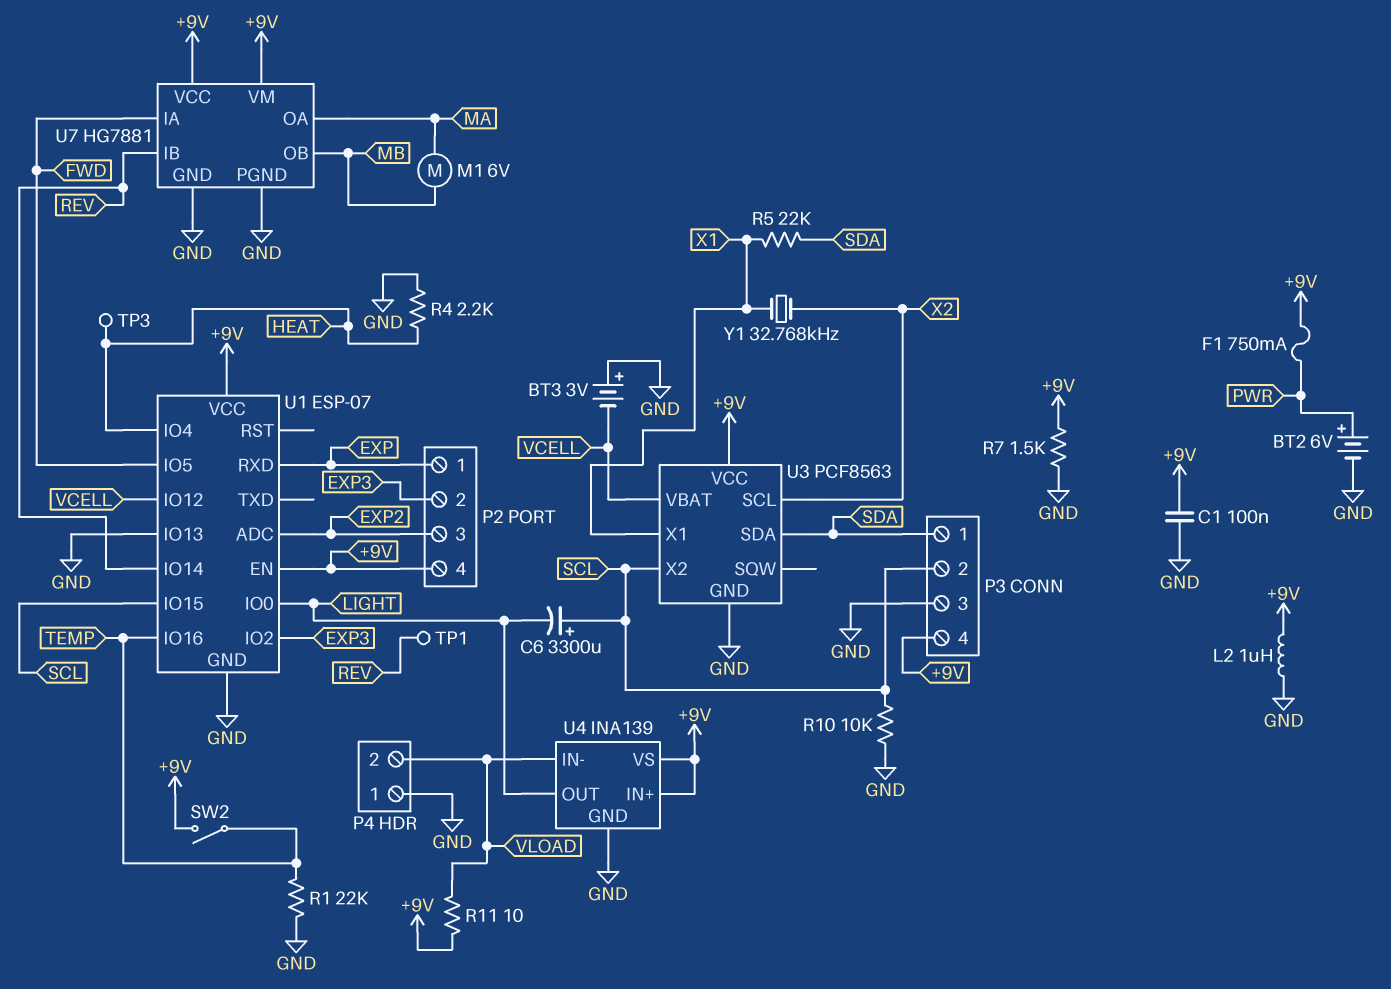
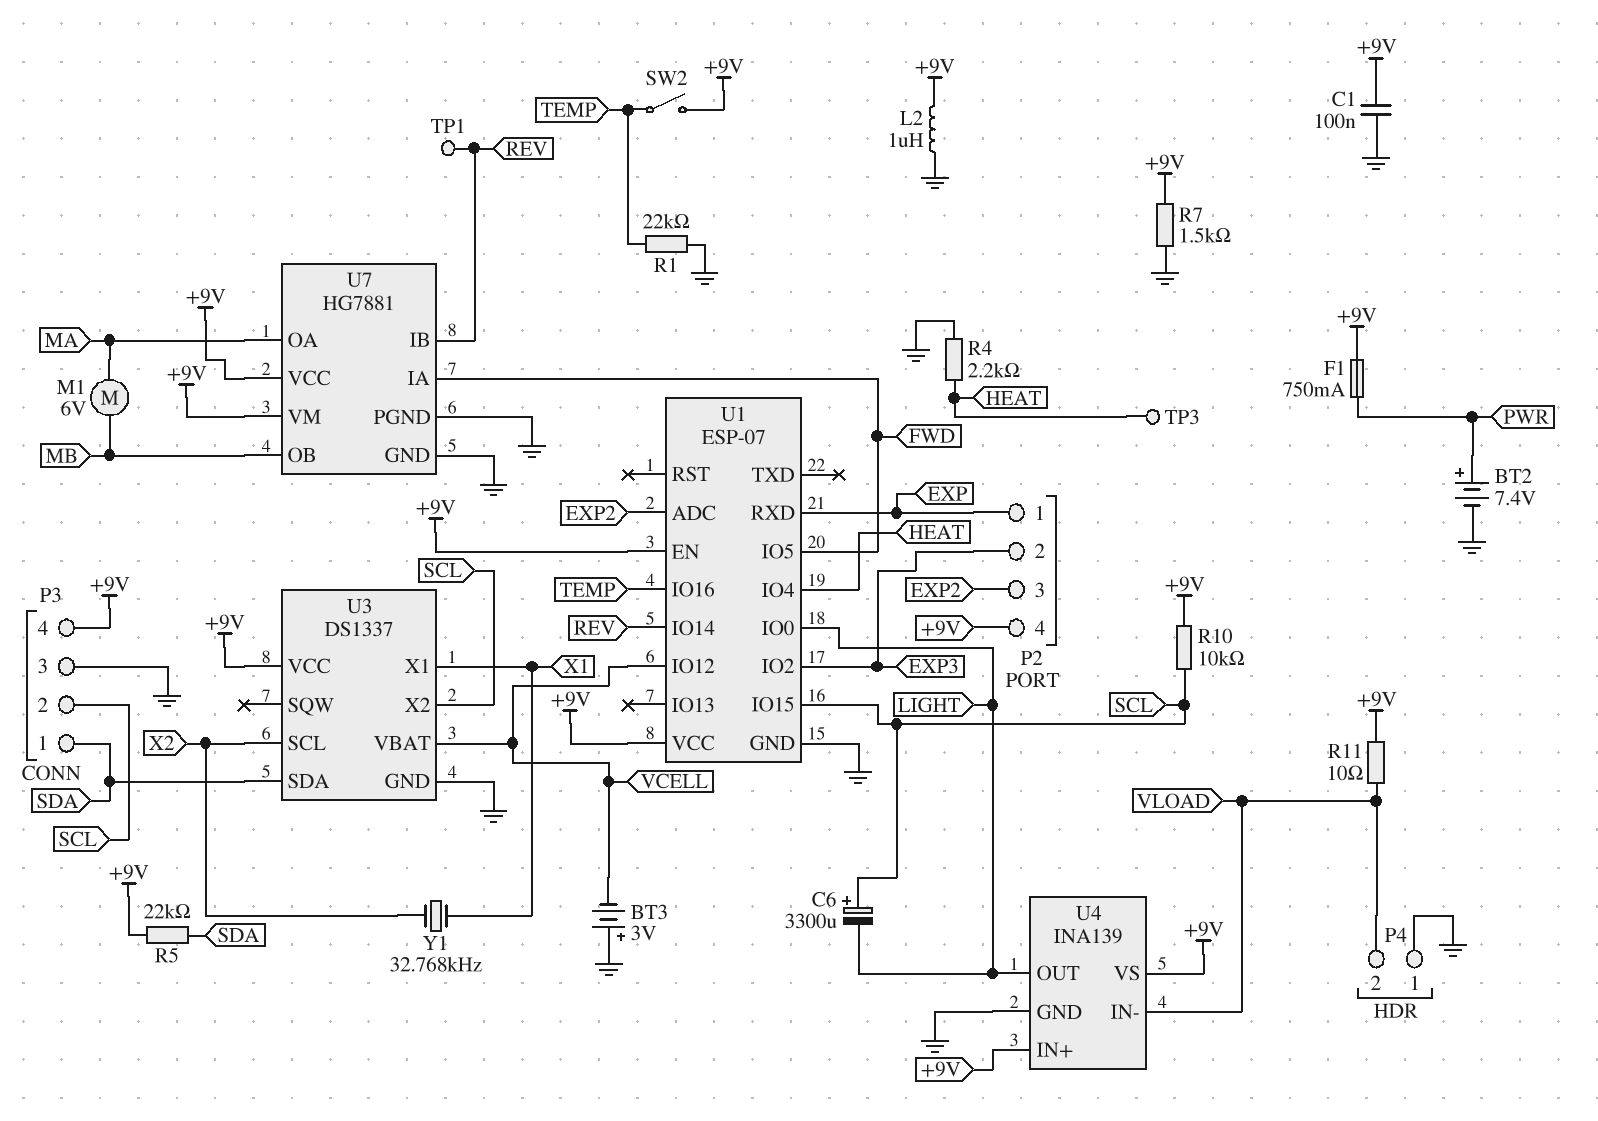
BT2: 6V (plus PWR, minus GND) -> 7.4V (plus PWR, minus GND)
R5: 22k (SDA, X1) -> 22k (+9V, SDA)
R10: 10k (GND, SCL) -> 10k (+9V, SCL)
U1 pin IO13: GND -> none
U3: PCF8563 -> DS1337

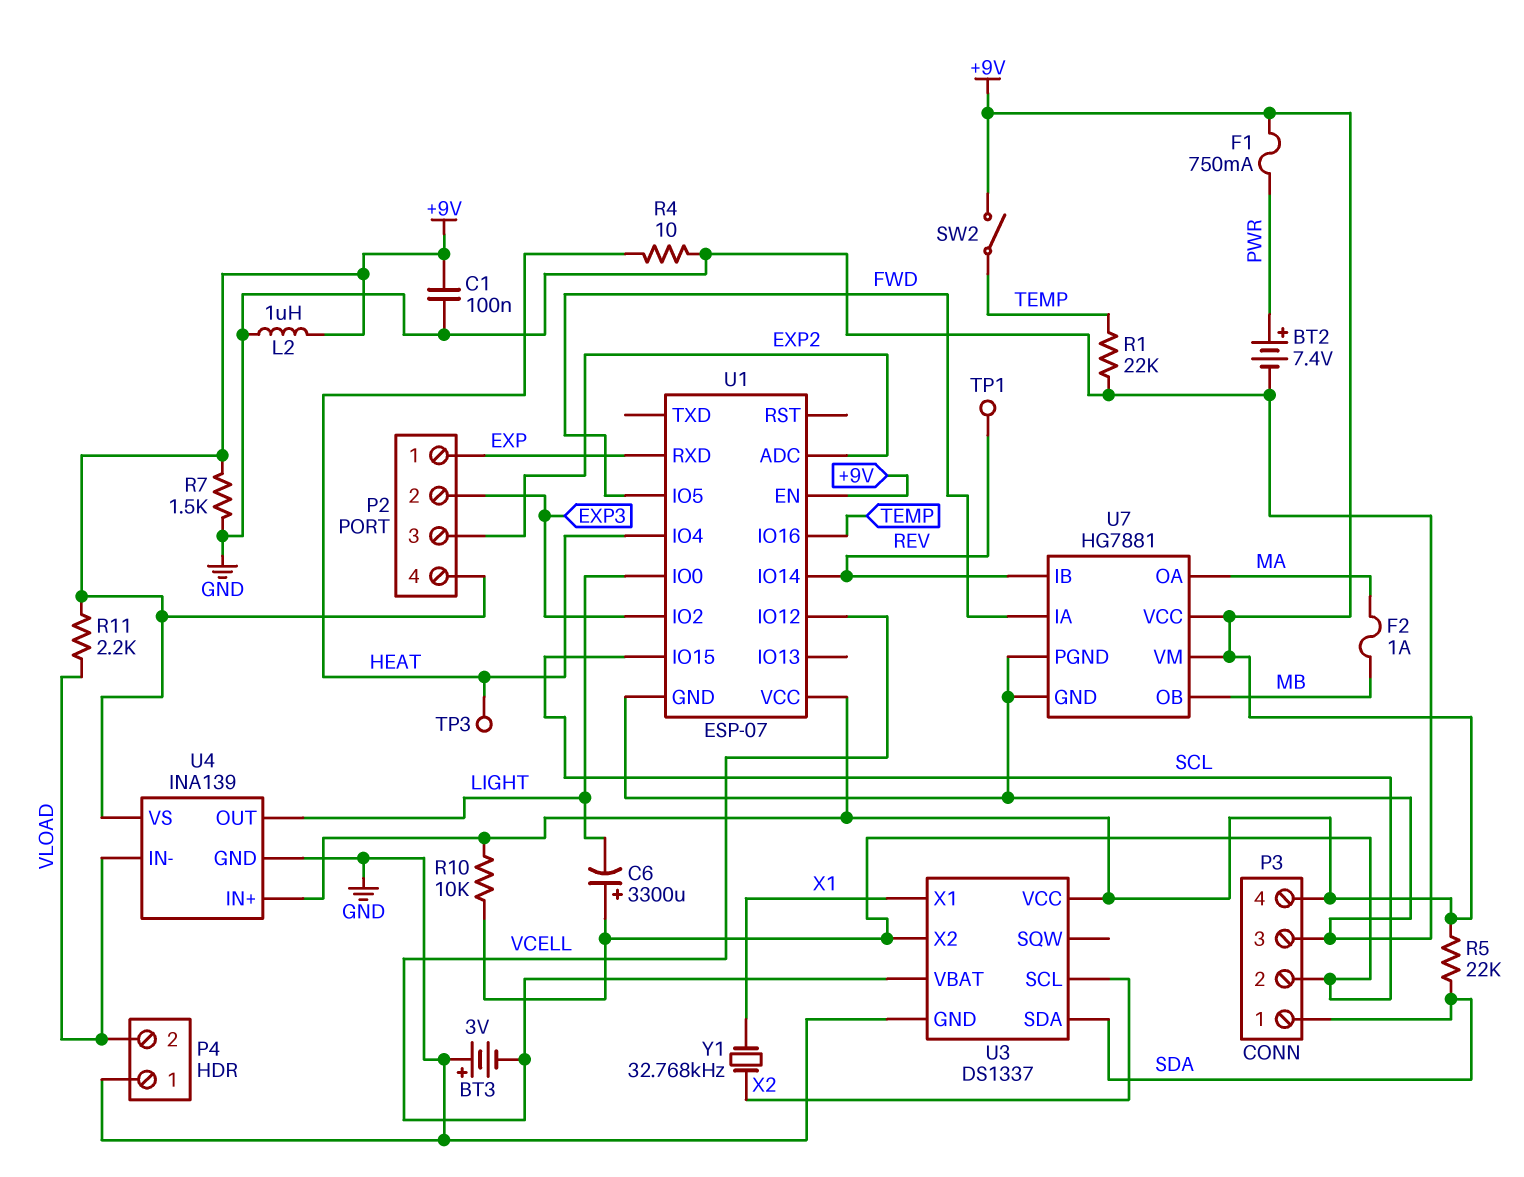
F2: none -> 1A (MA, MB)
M1: motor 6V (MA, MB) -> none
R4: 2.2k (GND, HEAT) -> 10 (GND, HEAT)
R11: 10 (+9V, VLOAD) -> 2.2k (+9V, VLOAD)

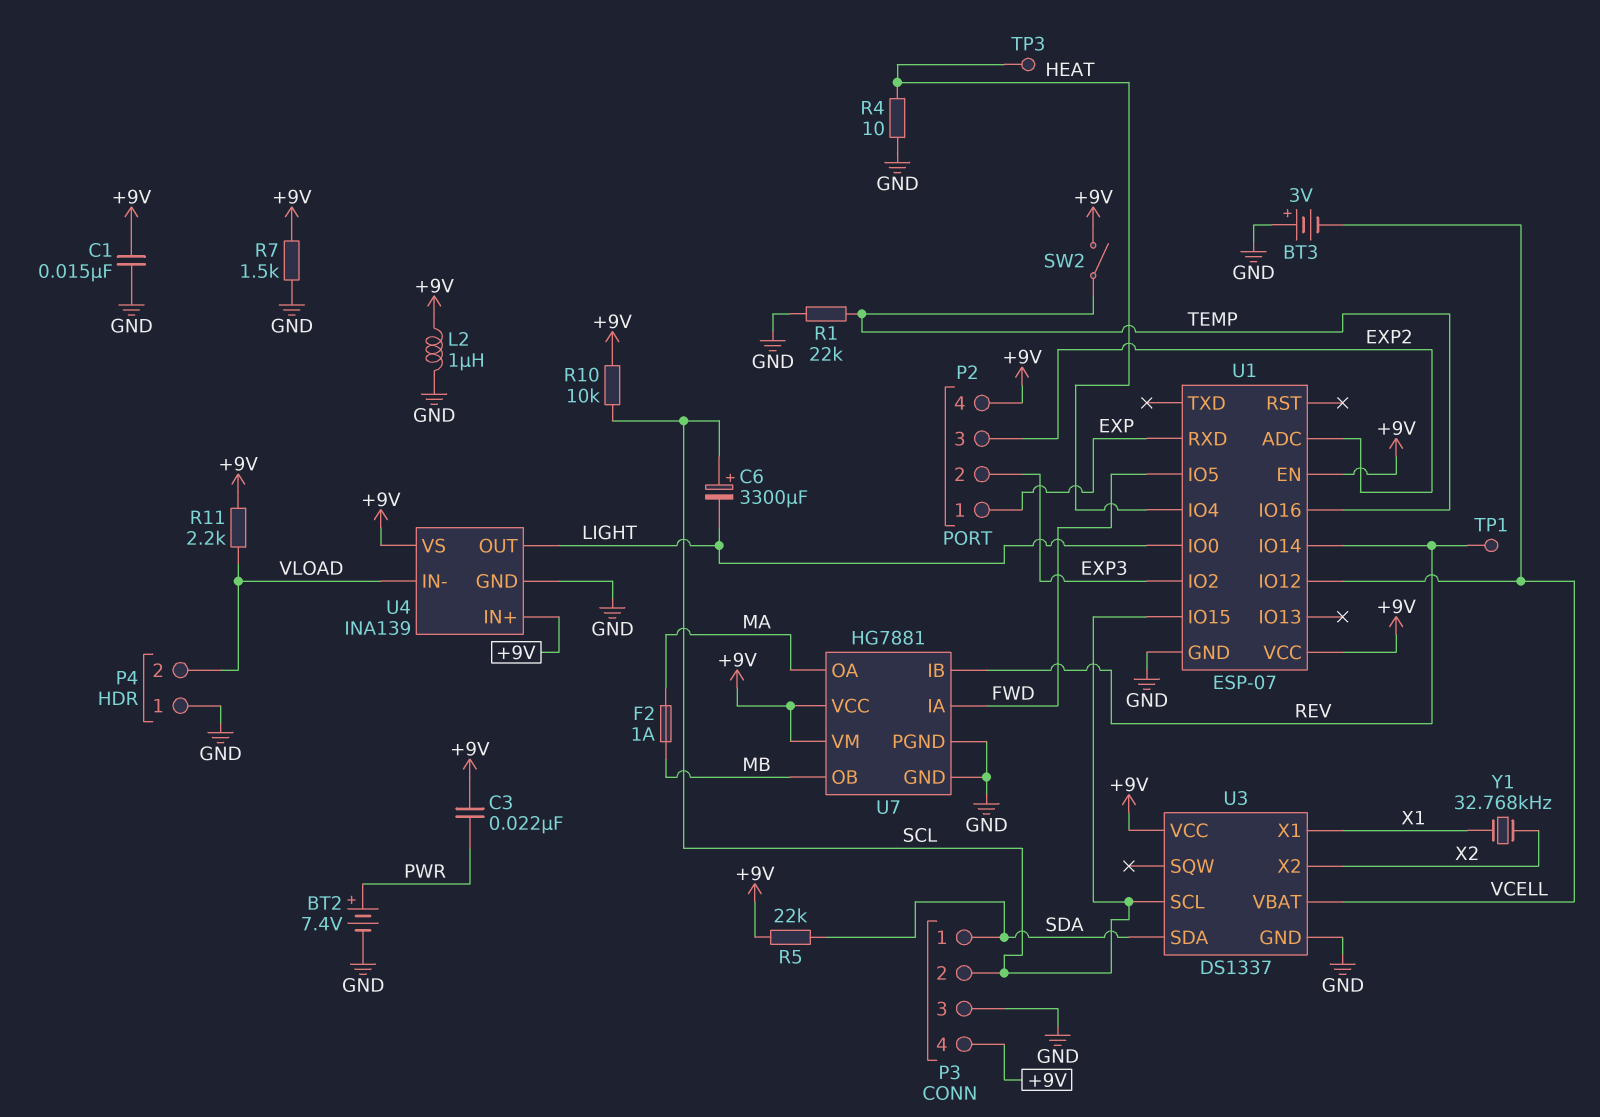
C1: 100nF (+9V, GND) -> 15nF (+9V, GND)
C3: none -> 22nF (+9V, PWR)
F1: 750mA (+9V, PWR) -> none
U3 pin SCL: X2 -> SCL
U3 pin X2: SCL -> X2

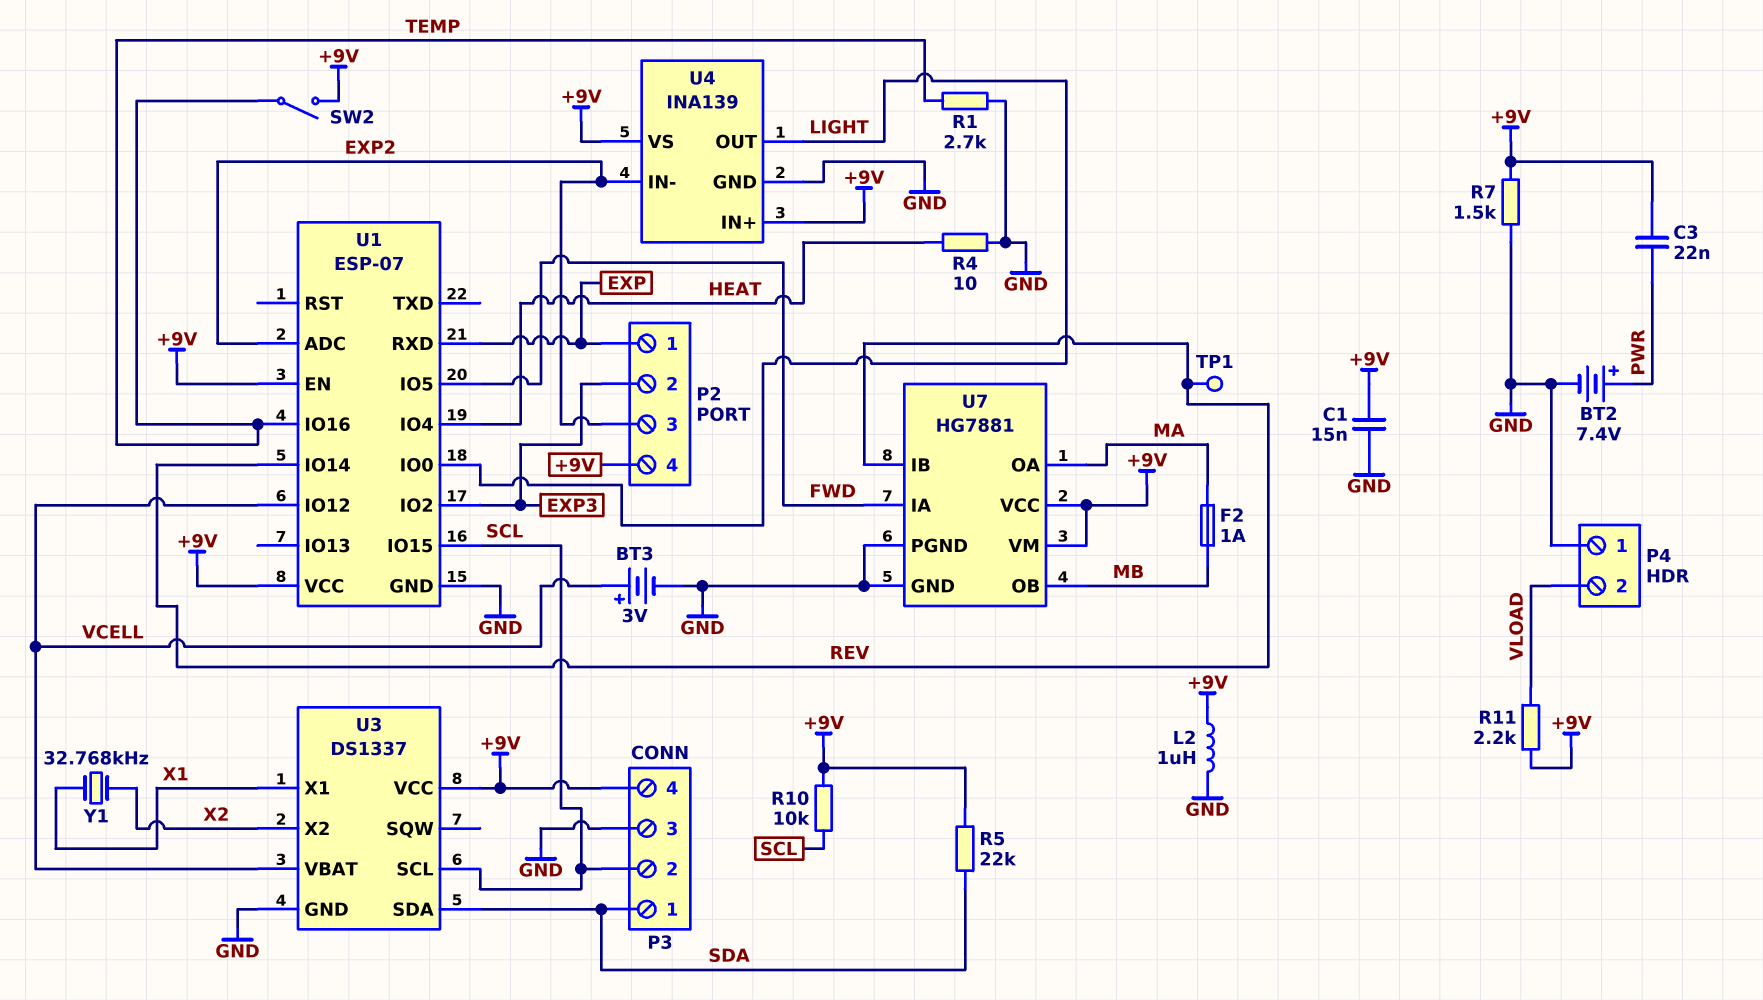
BT3: 3V (plus GND, minus VCELL) -> 3V (plus VCELL, minus GND)
C6: 3300uF (plus SCL, minus LIGHT) -> none
R1: 22k (GND, TEMP) -> 2.7k (GND, TEMP)
TP3: test point (HEAT) -> none
U4 pin IN-: VLOAD -> EXP2

